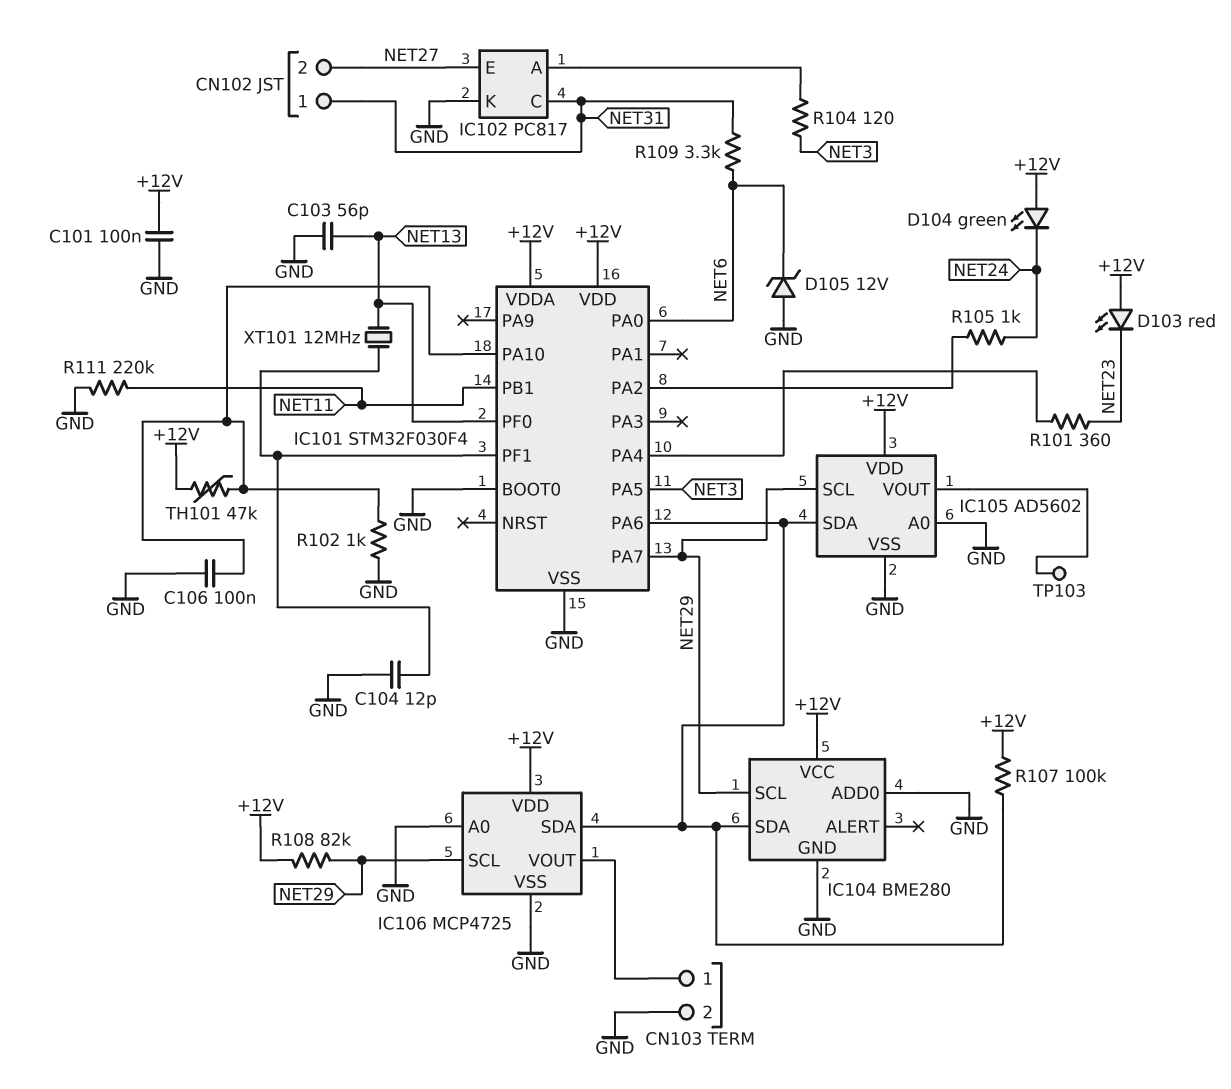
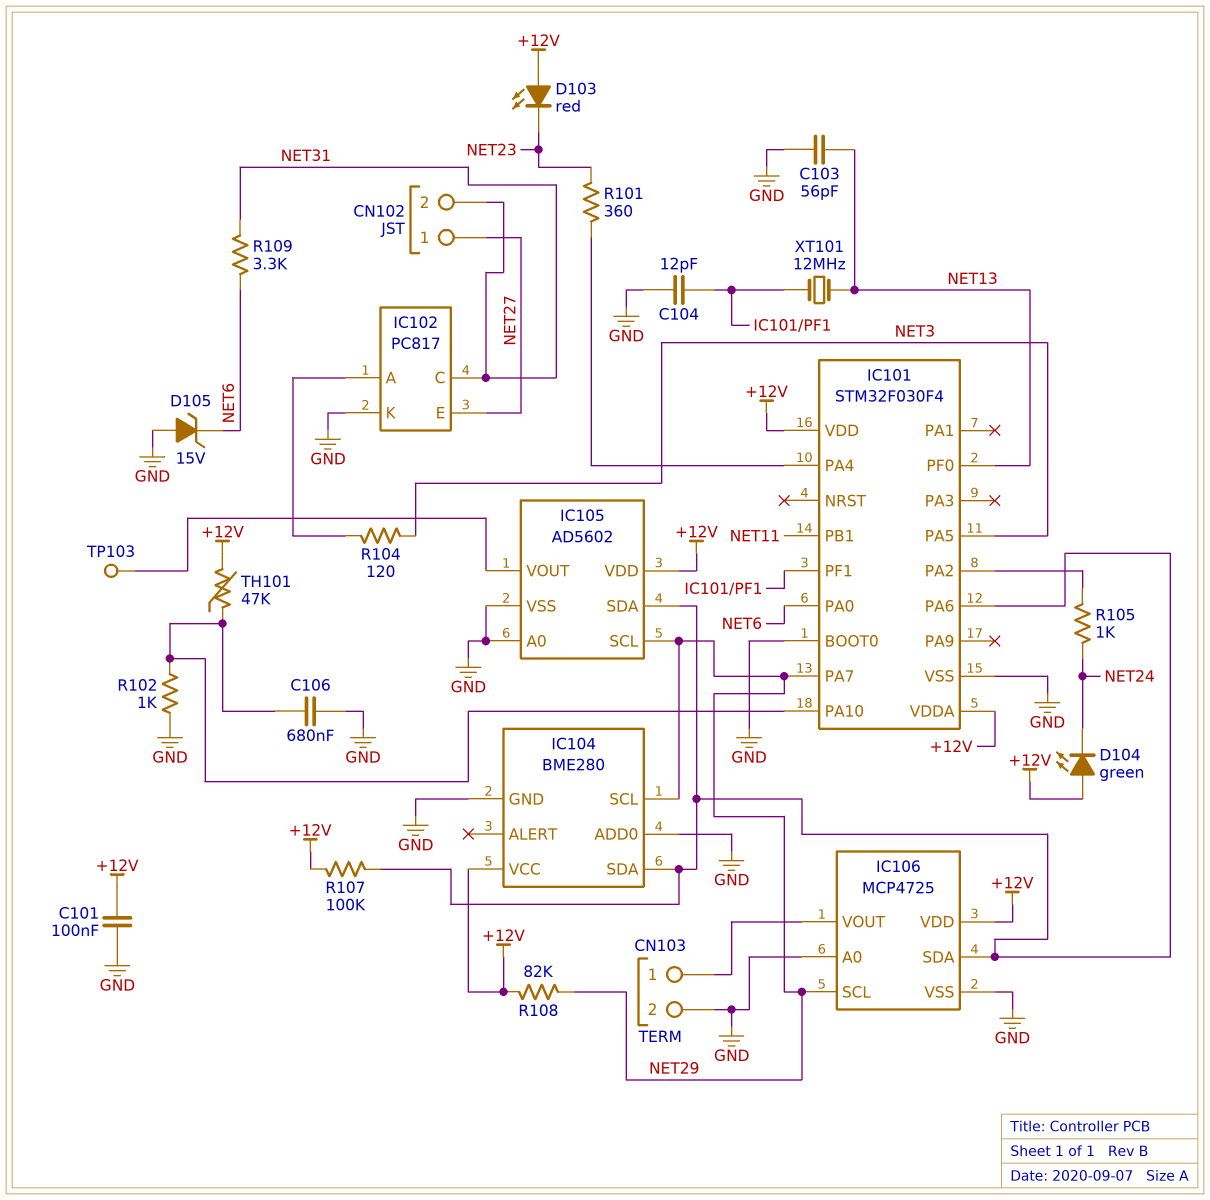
C106: 100nF (GND, IC101/PA10) -> 680nF (GND, IC101/PA10)
CN102 pin 1: NET31 -> NET27
CN102 pin 2: NET27 -> NET31
D105: zener 12V (A GND, K NET6) -> zener 15V (A GND, K NET6)
R111: 220k (GND, NET11) -> none

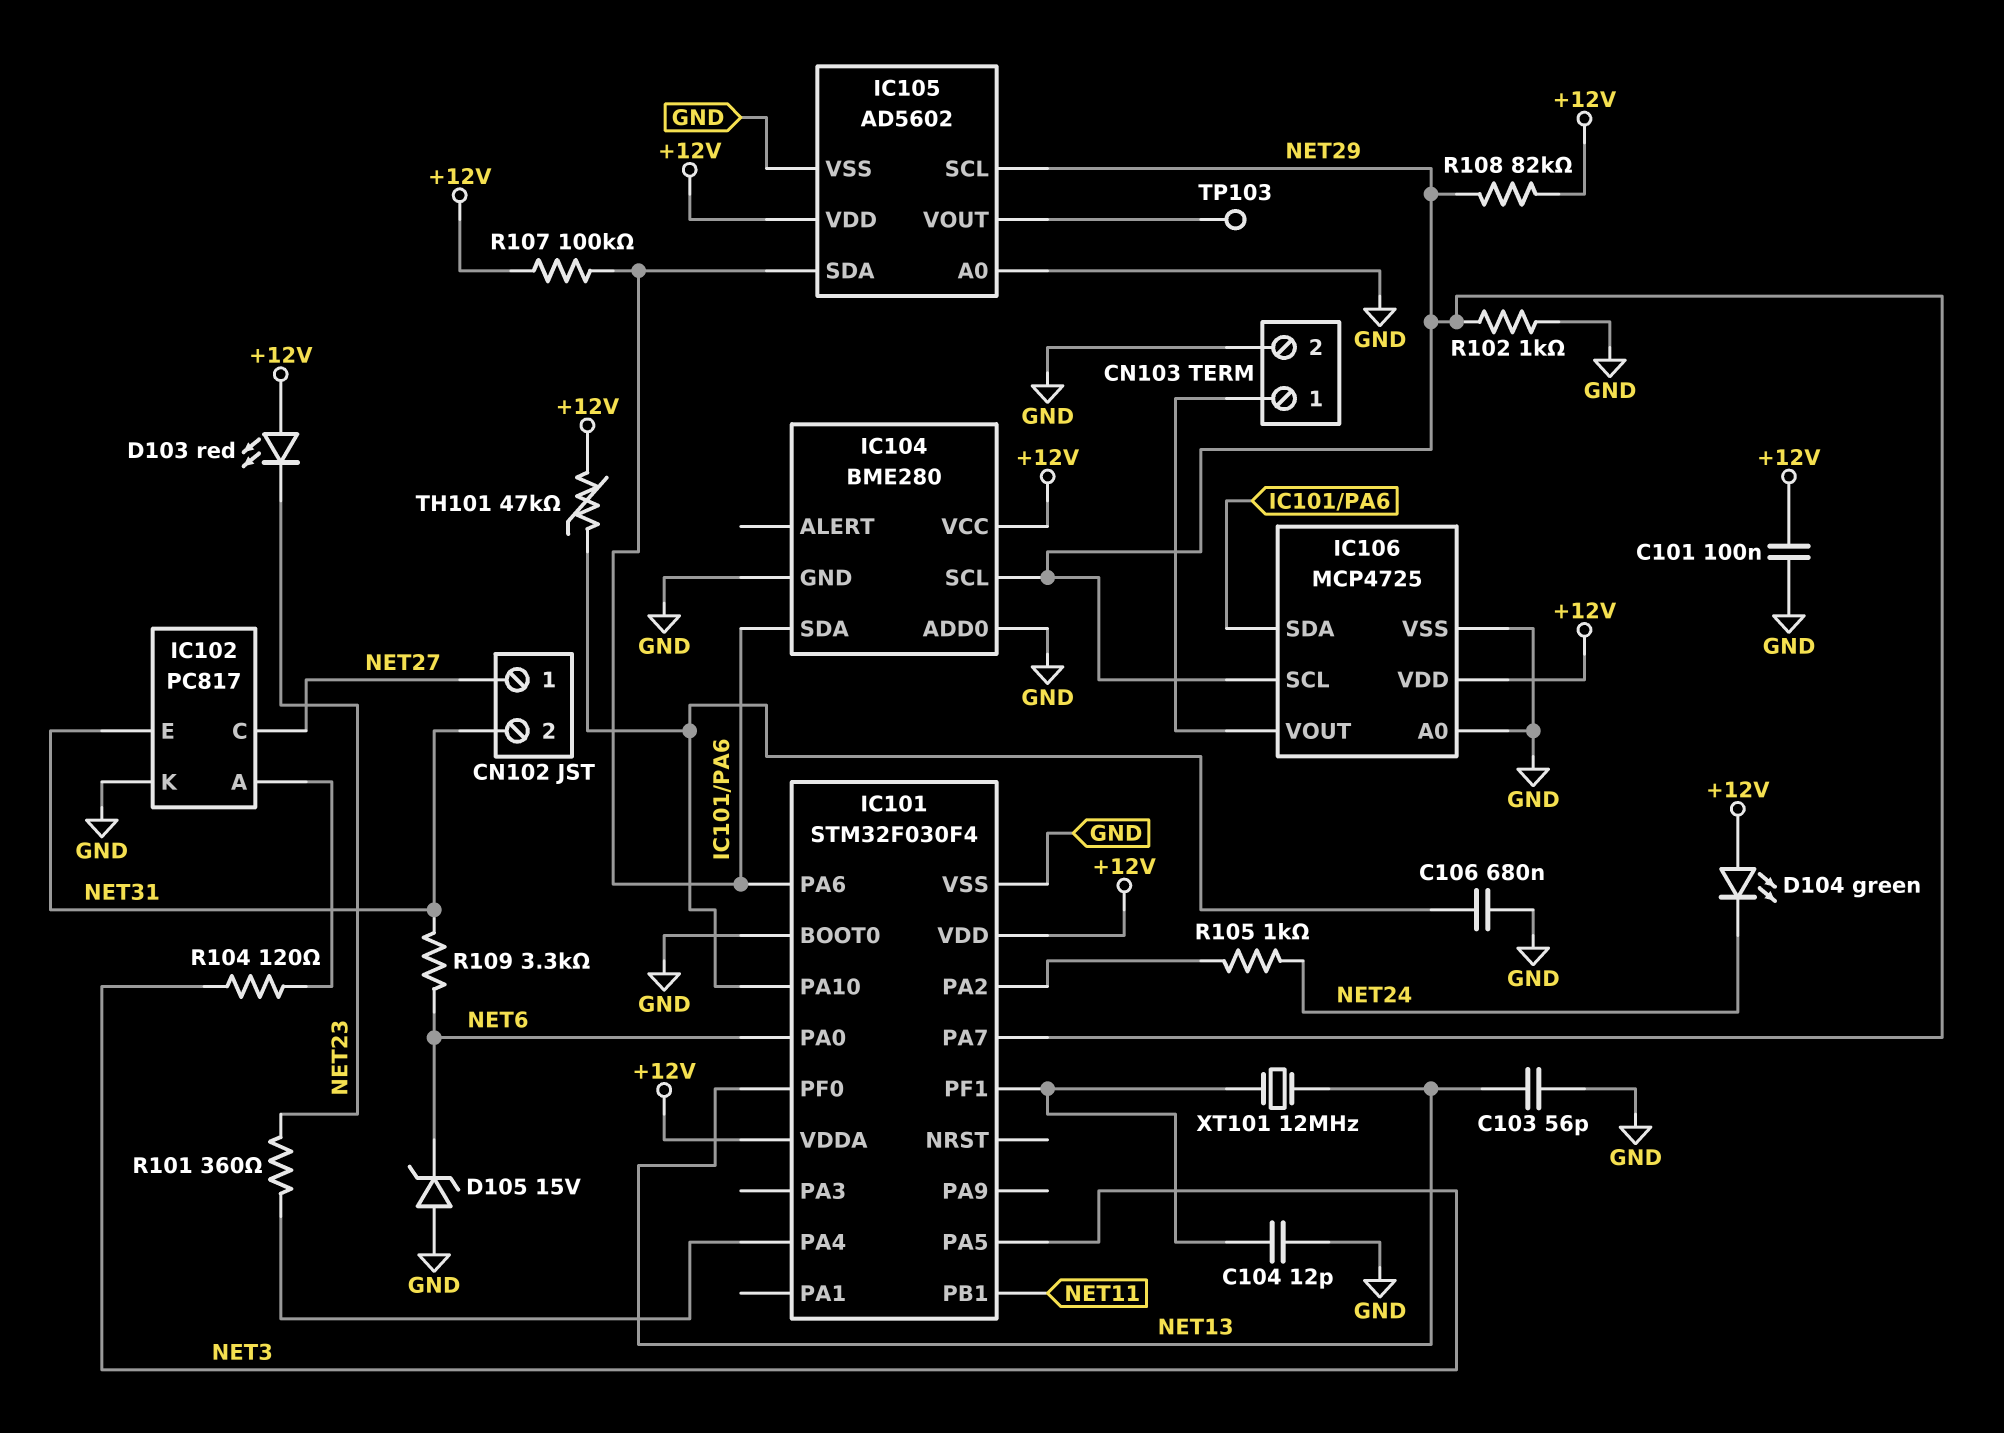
IC102 pin C: NET31 -> NET27
IC102 pin E: NET27 -> NET31
R102: 1k (GND, IC101/PA10) -> 1k (GND, NET29)

